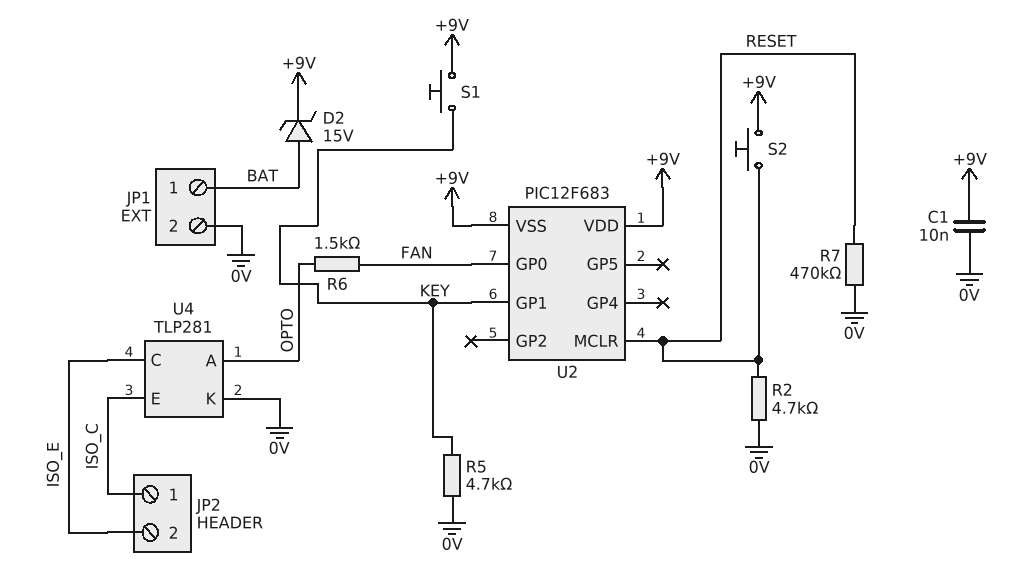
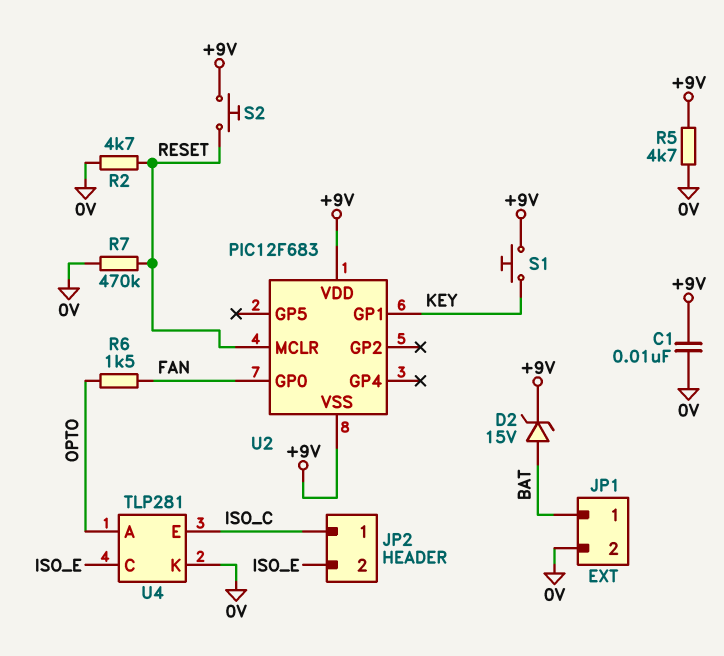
R5: 4.7k (0V, KEY) -> 4.7k (+9V, 0V)

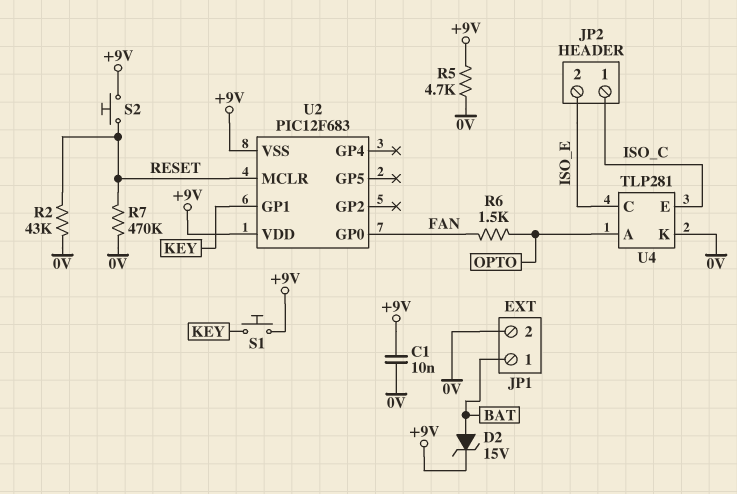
R2: 4.7k (0V, RESET) -> 43k (0V, RESET)

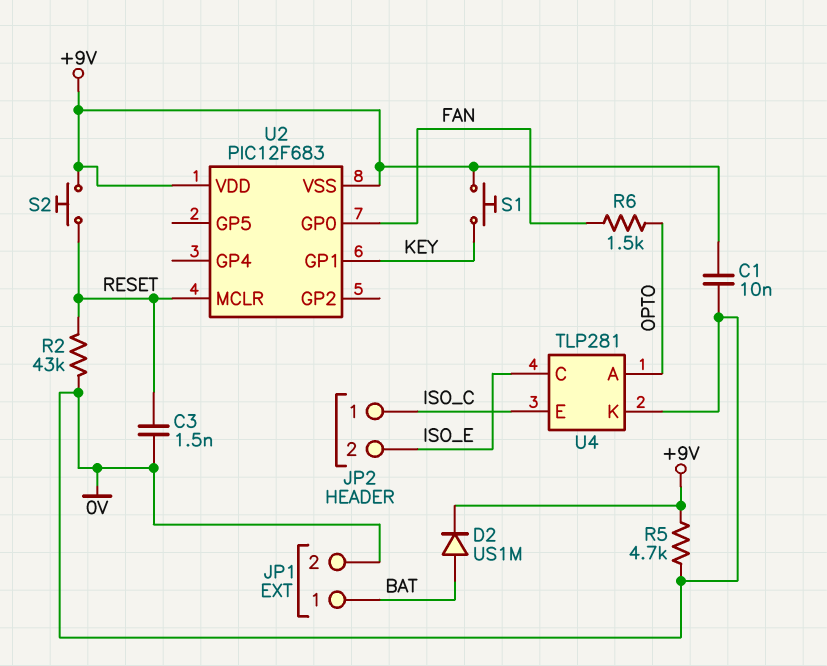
C3: none -> 1.5nF (0V, RESET)
D2: zener 15V (A BAT, K +9V) -> diode US1M (A BAT, K +9V)
R7: 470k (0V, RESET) -> none

